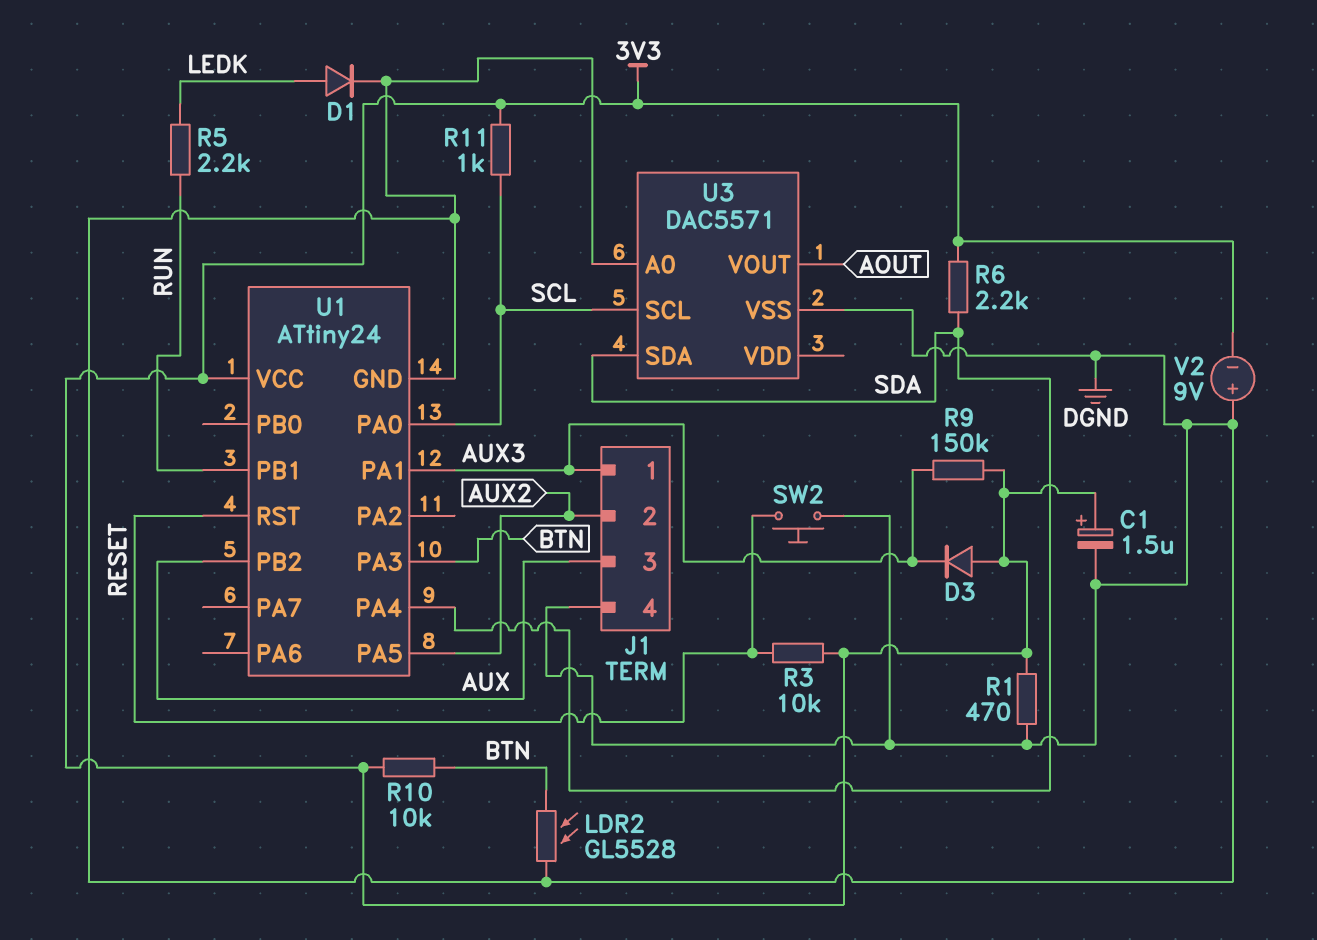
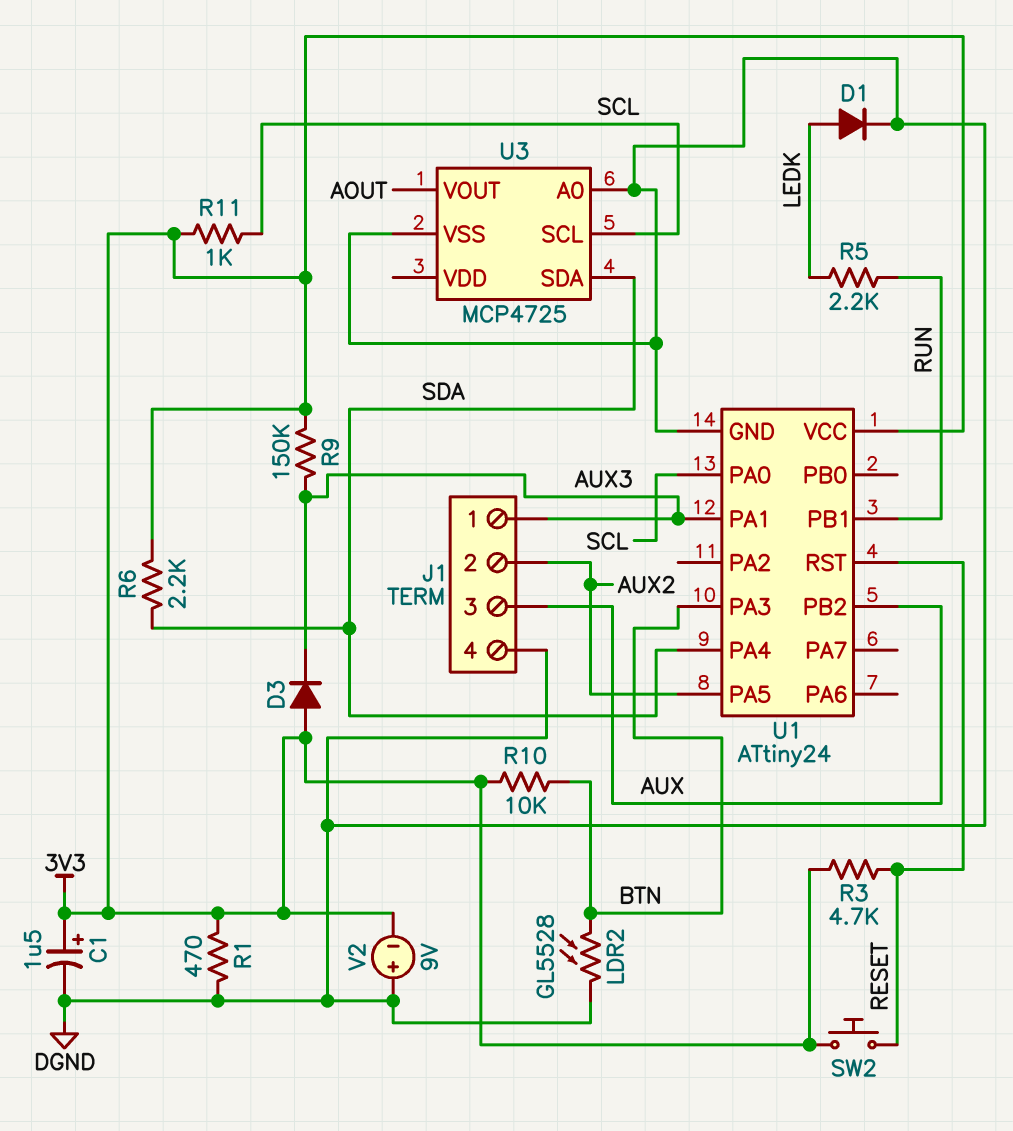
R3: 10k (3V3, RESET) -> 4.7k (3V3, RESET)
SW2: button (DGND, RESET) -> button (3V3, RESET)
U3: DAC5571 -> MCP4725

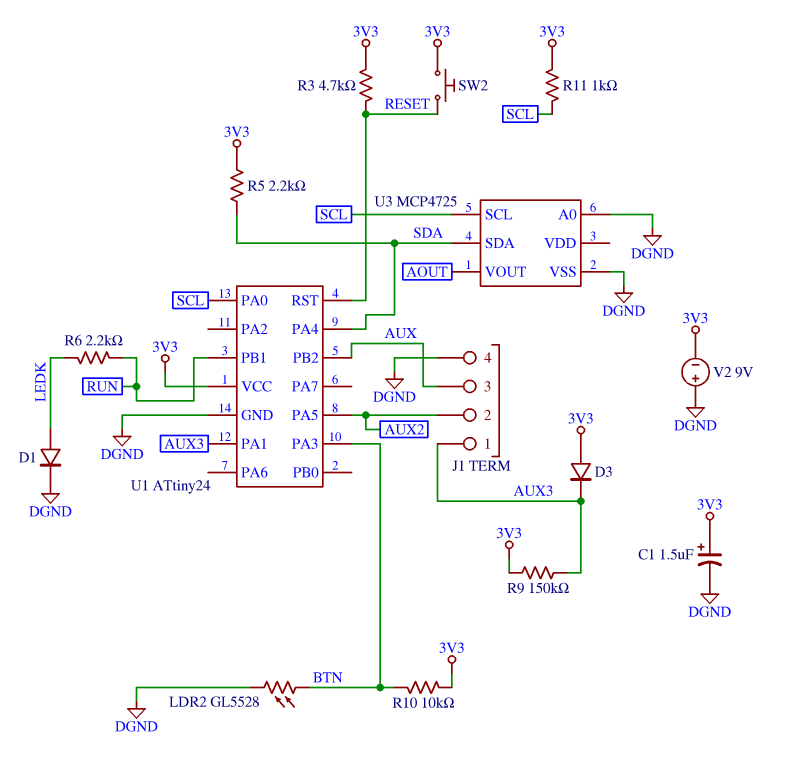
R1: 470 (3V3, DGND) -> none
R5: 2.2k (LEDK, RUN) -> 2.2k (3V3, SDA)
R6: 2.2k (3V3, SDA) -> 2.2k (LEDK, RUN)

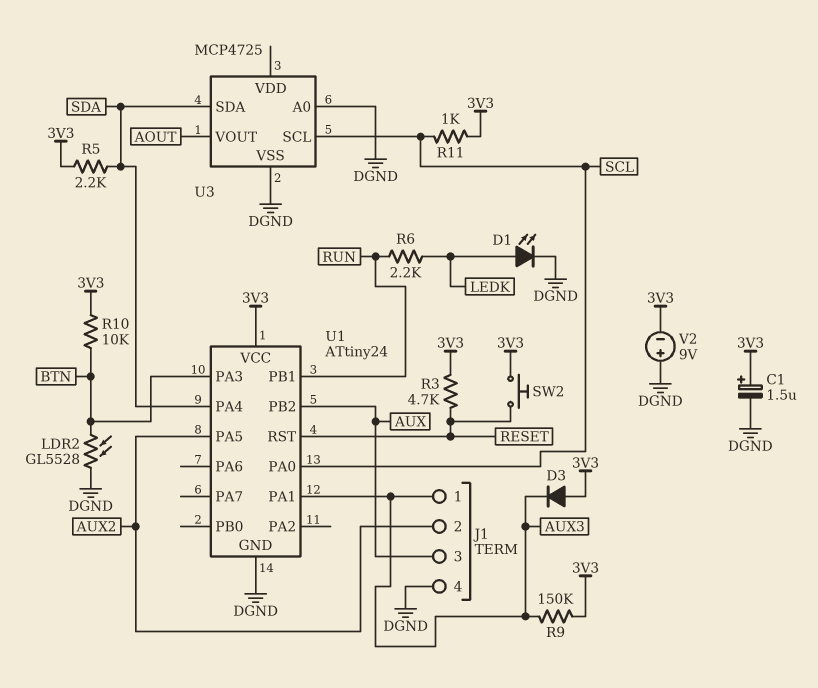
D1: diode (A LEDK, K DGND) -> LED (A LEDK, K DGND)

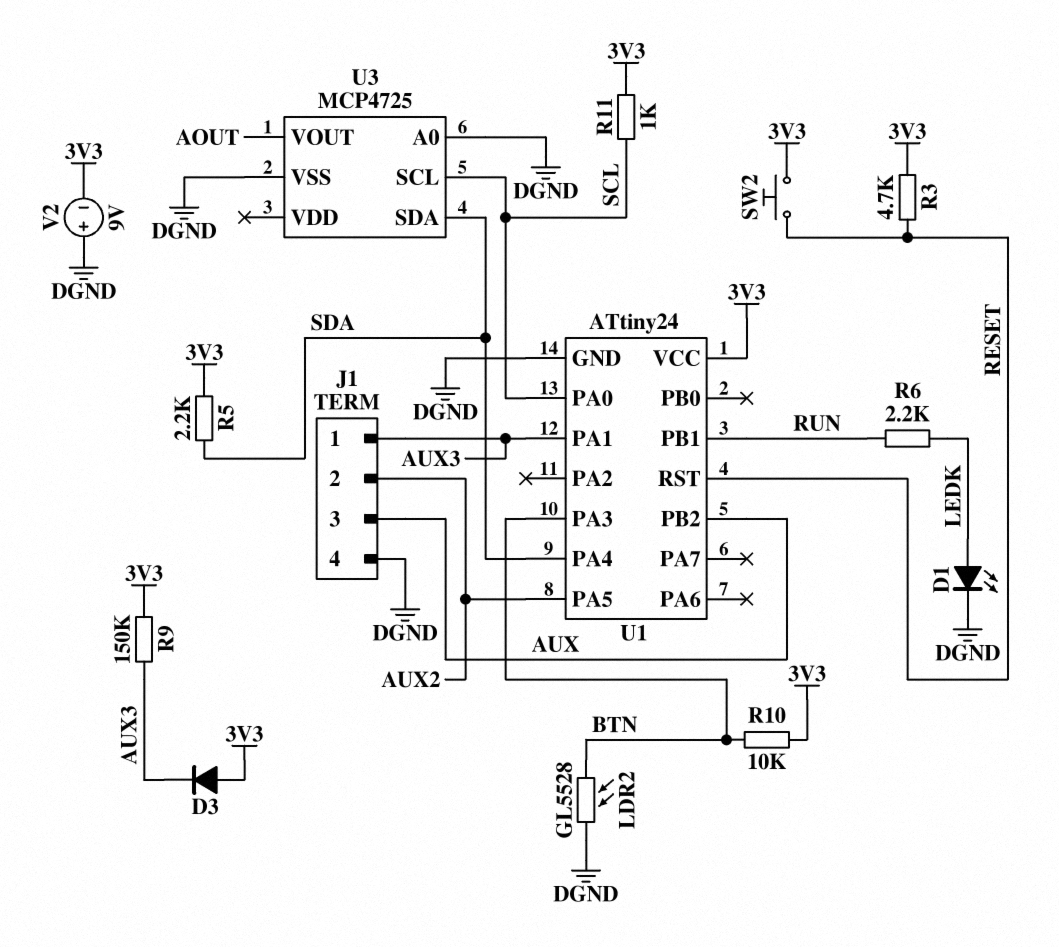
C1: 1.5uF (plus 3V3, minus DGND) -> none

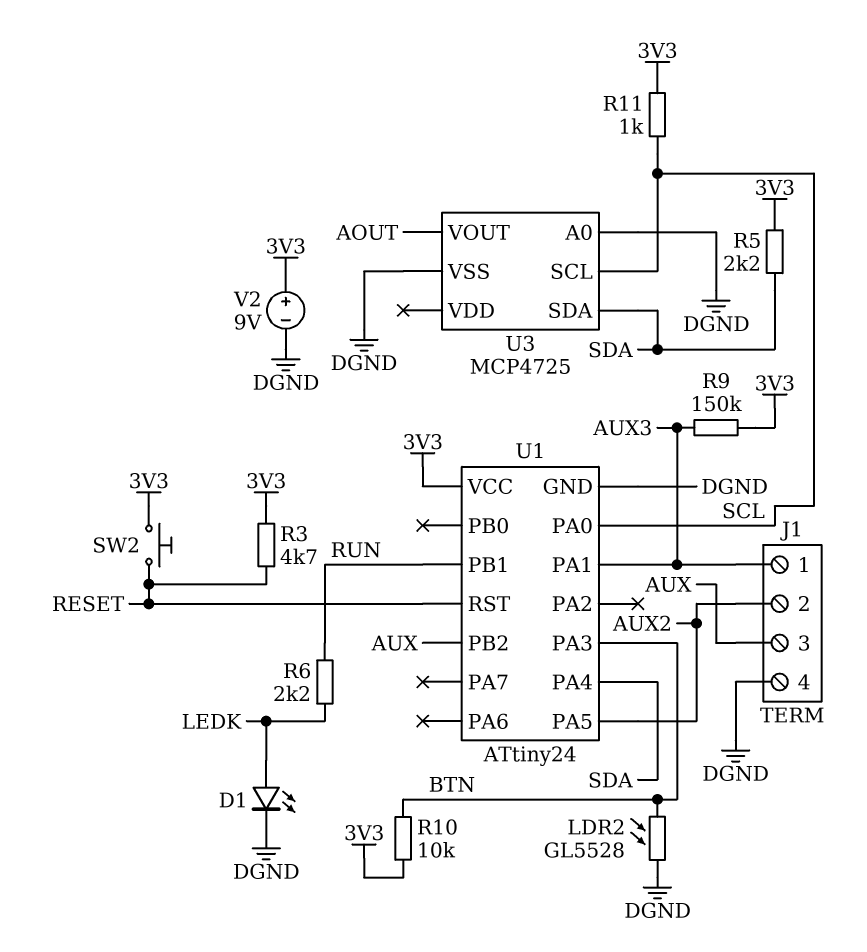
D3: diode (A 3V3, K AUX3) -> none
V2: 9V (plus DGND, minus 3V3) -> 9V (plus 3V3, minus DGND)

